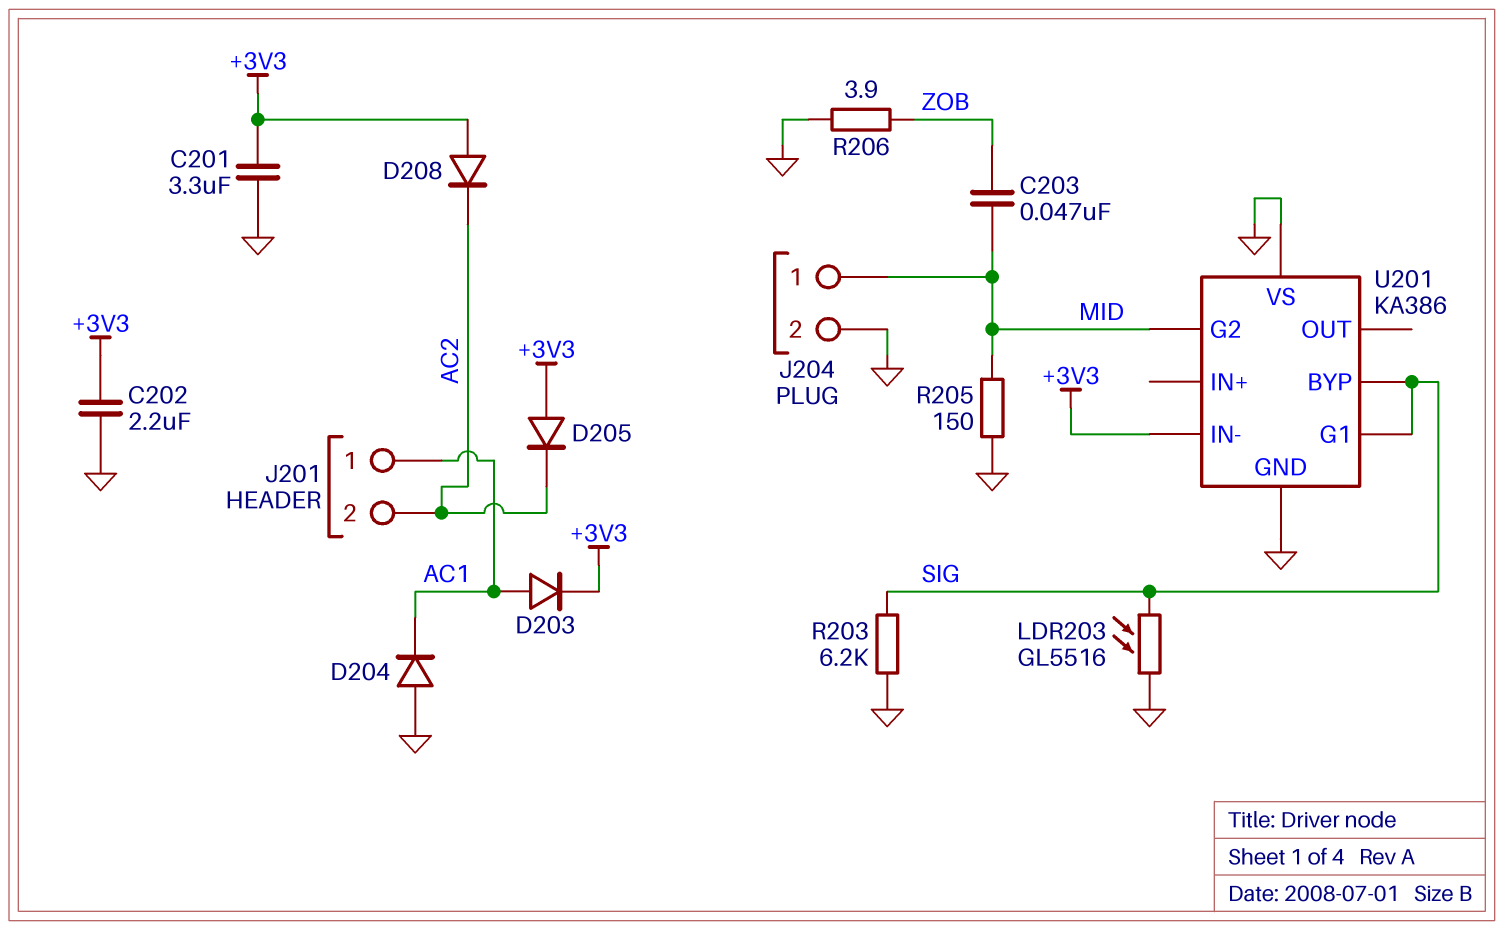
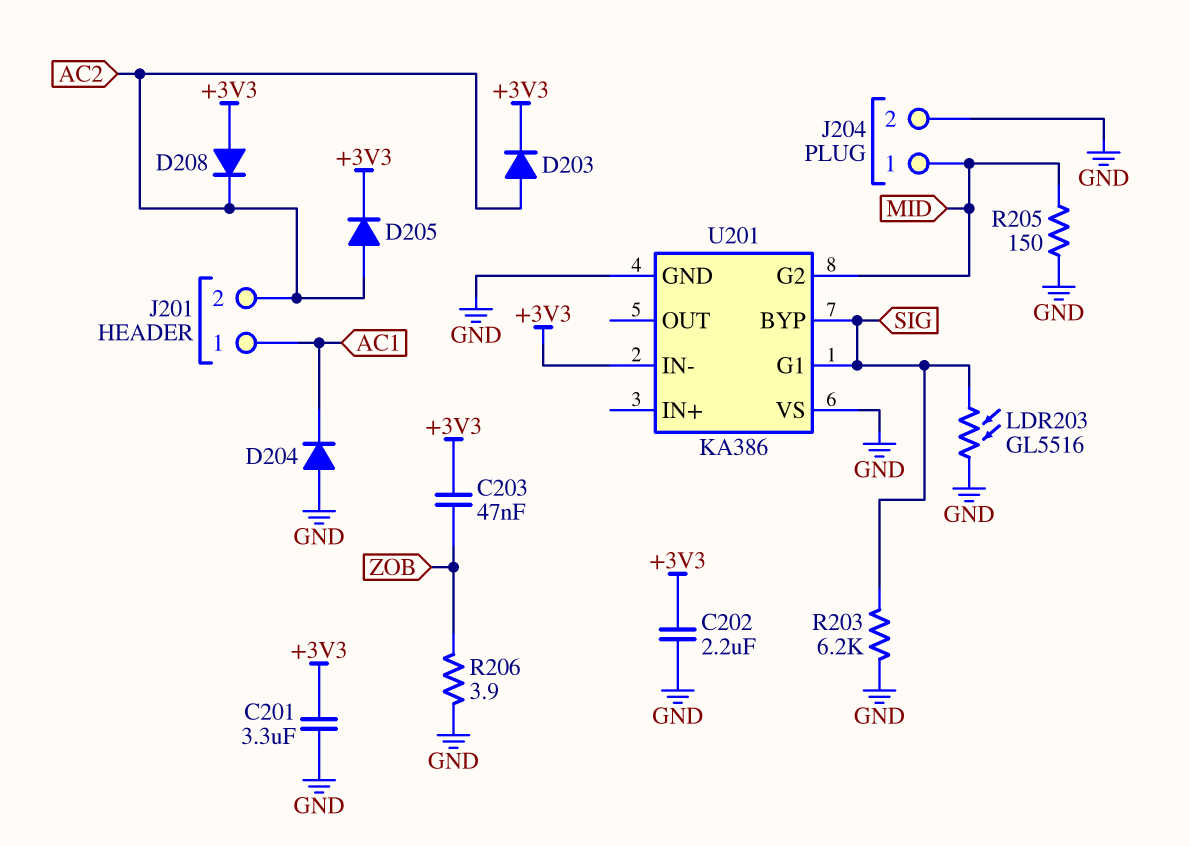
C203: 47nF (MID, ZOB) -> 47nF (+3V3, ZOB)
D203: diode (A AC1, K +3V3) -> diode (A AC2, K +3V3)
D205: diode (A +3V3, K AC2) -> diode (A AC2, K +3V3)

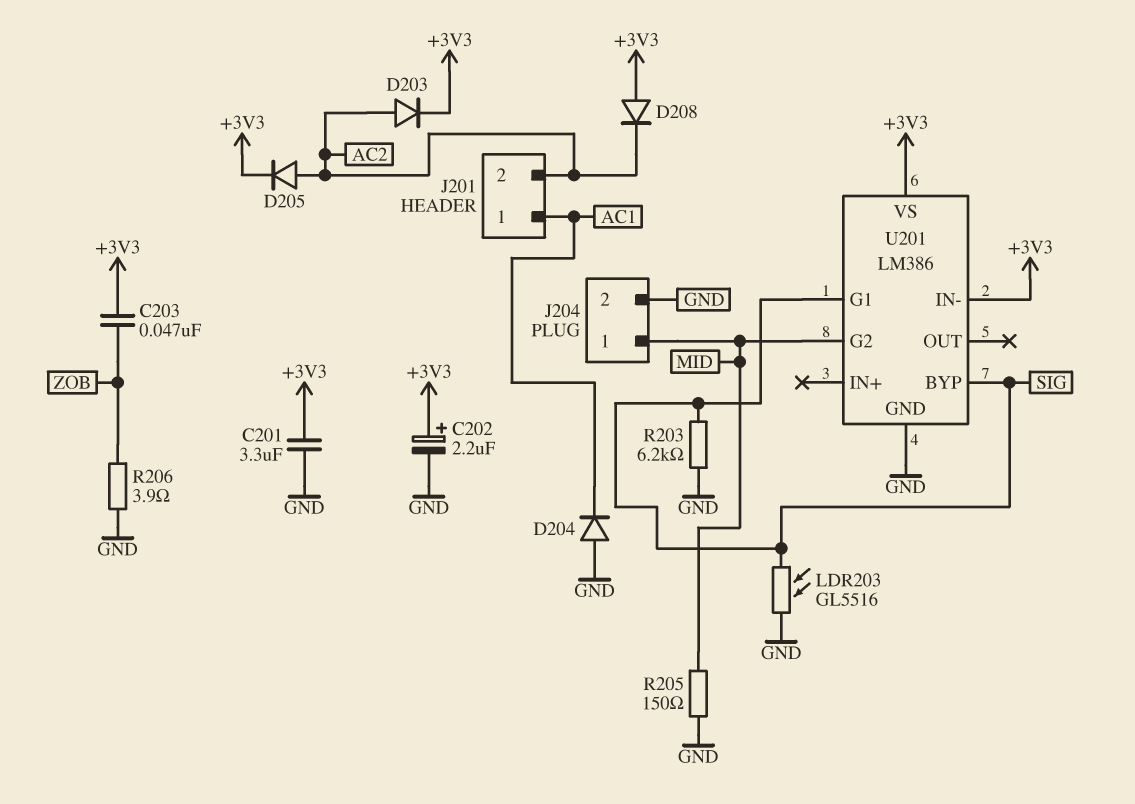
C202: 2.2uF (+3V3, GND) -> 2.2uF (plus +3V3, minus GND)
U201: KA386 -> LM386
U201 pin VS: GND -> +3V3

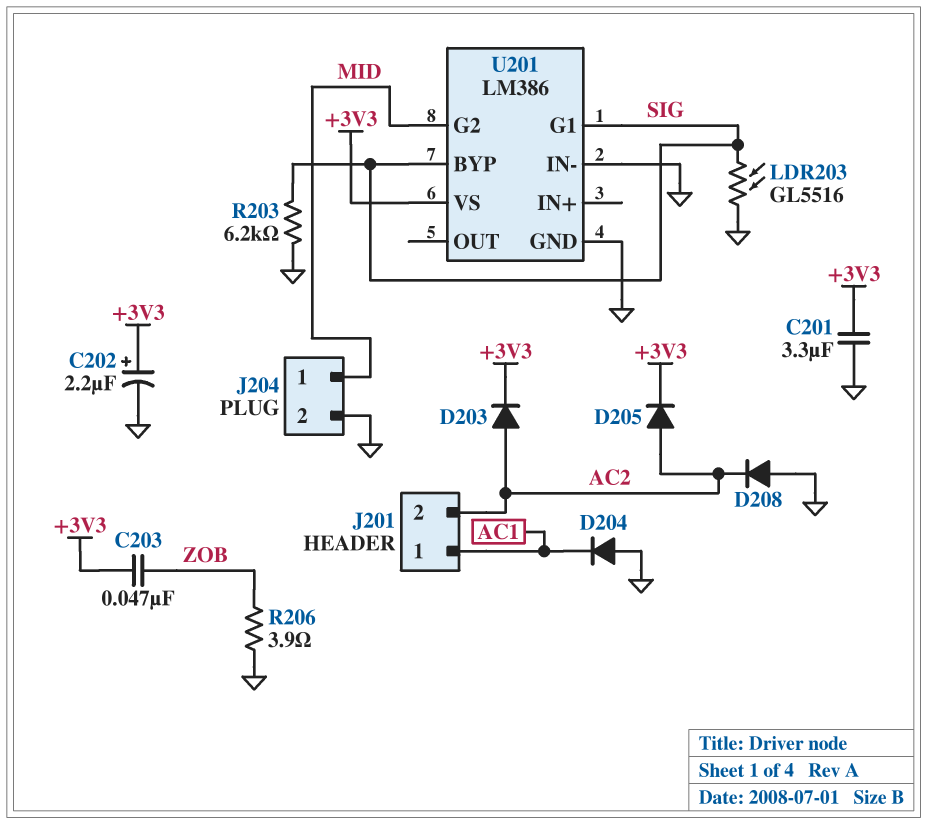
D208: diode (A +3V3, K AC2) -> diode (A GND, K AC2)
R205: 150 (GND, MID) -> none
U201 pin IN-: +3V3 -> GND

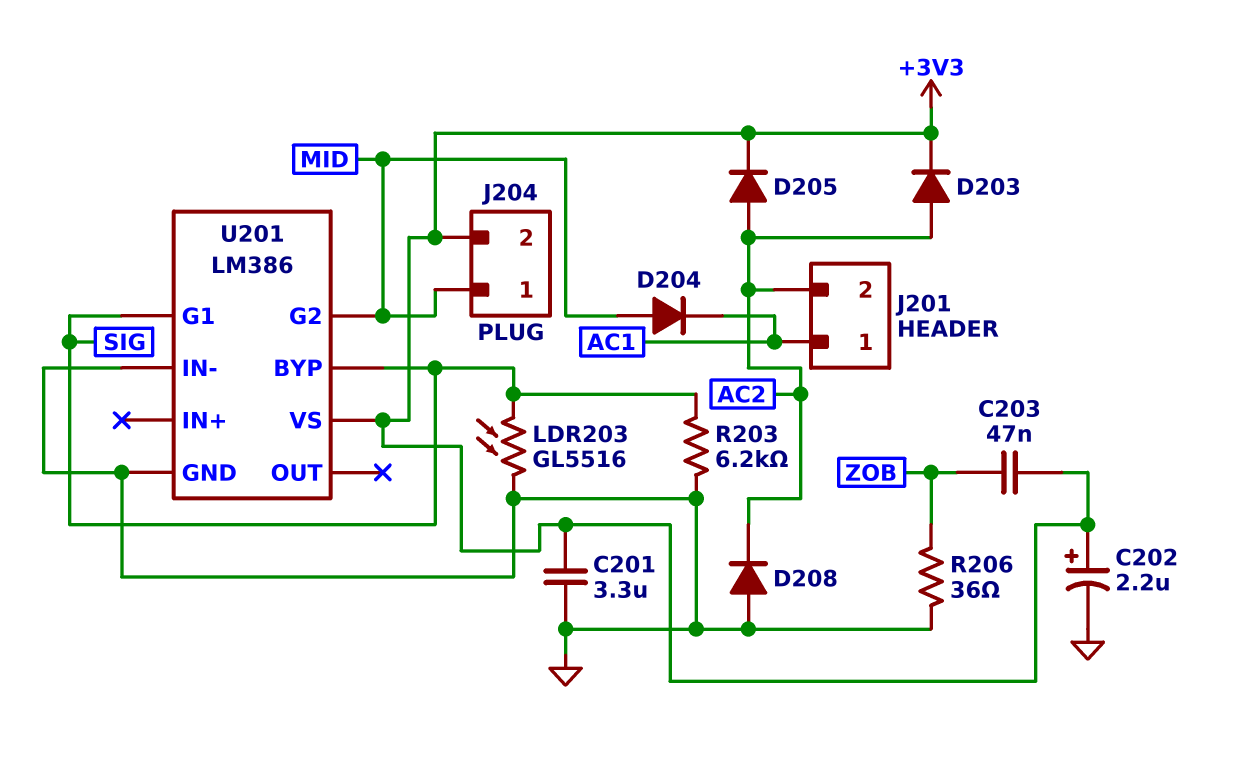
D204: diode (A GND, K AC1) -> diode (A MID, K AC1)
J204 pin 2: GND -> +3V3
R206: 3.9 (GND, ZOB) -> 36 (GND, ZOB)

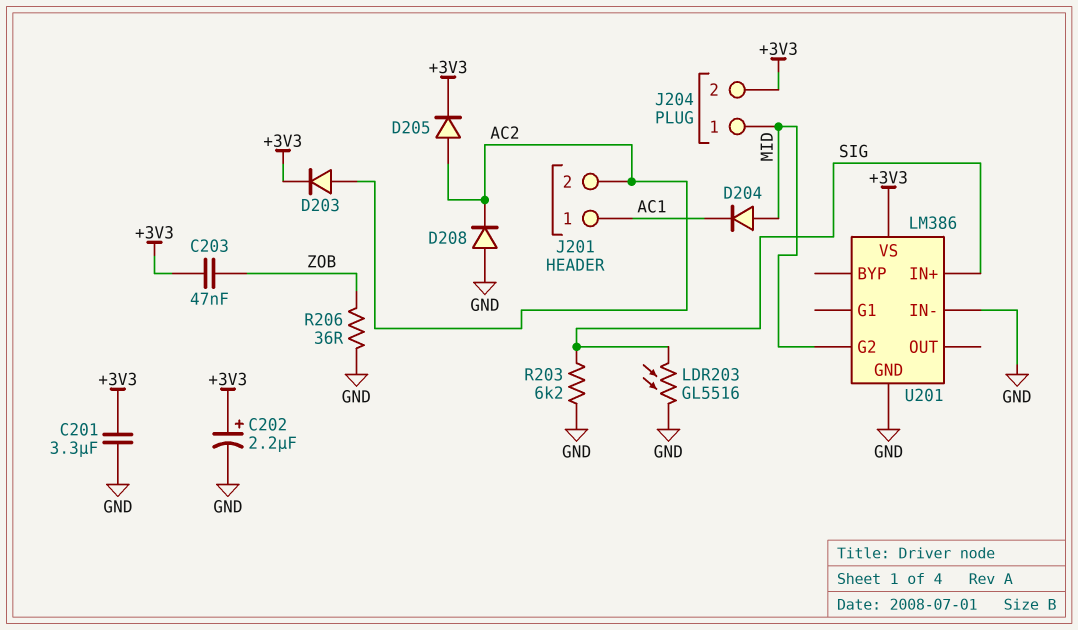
U201 pin BYP: SIG -> none
U201 pin G1: SIG -> none
U201 pin IN+: none -> SIG

